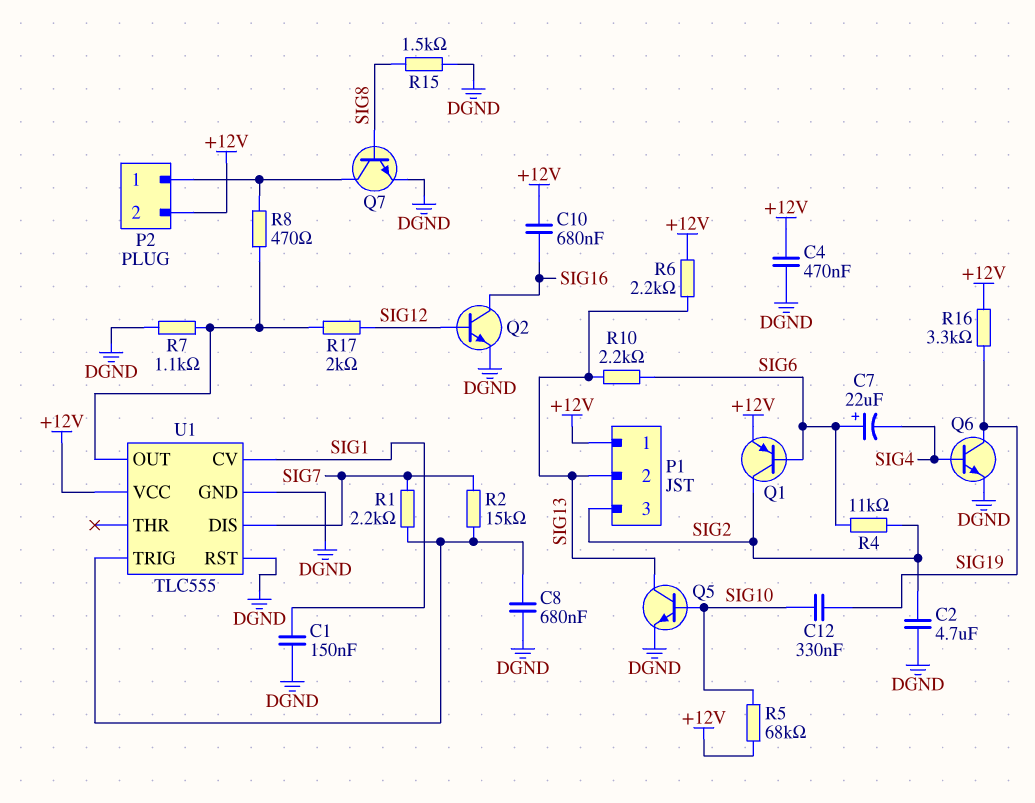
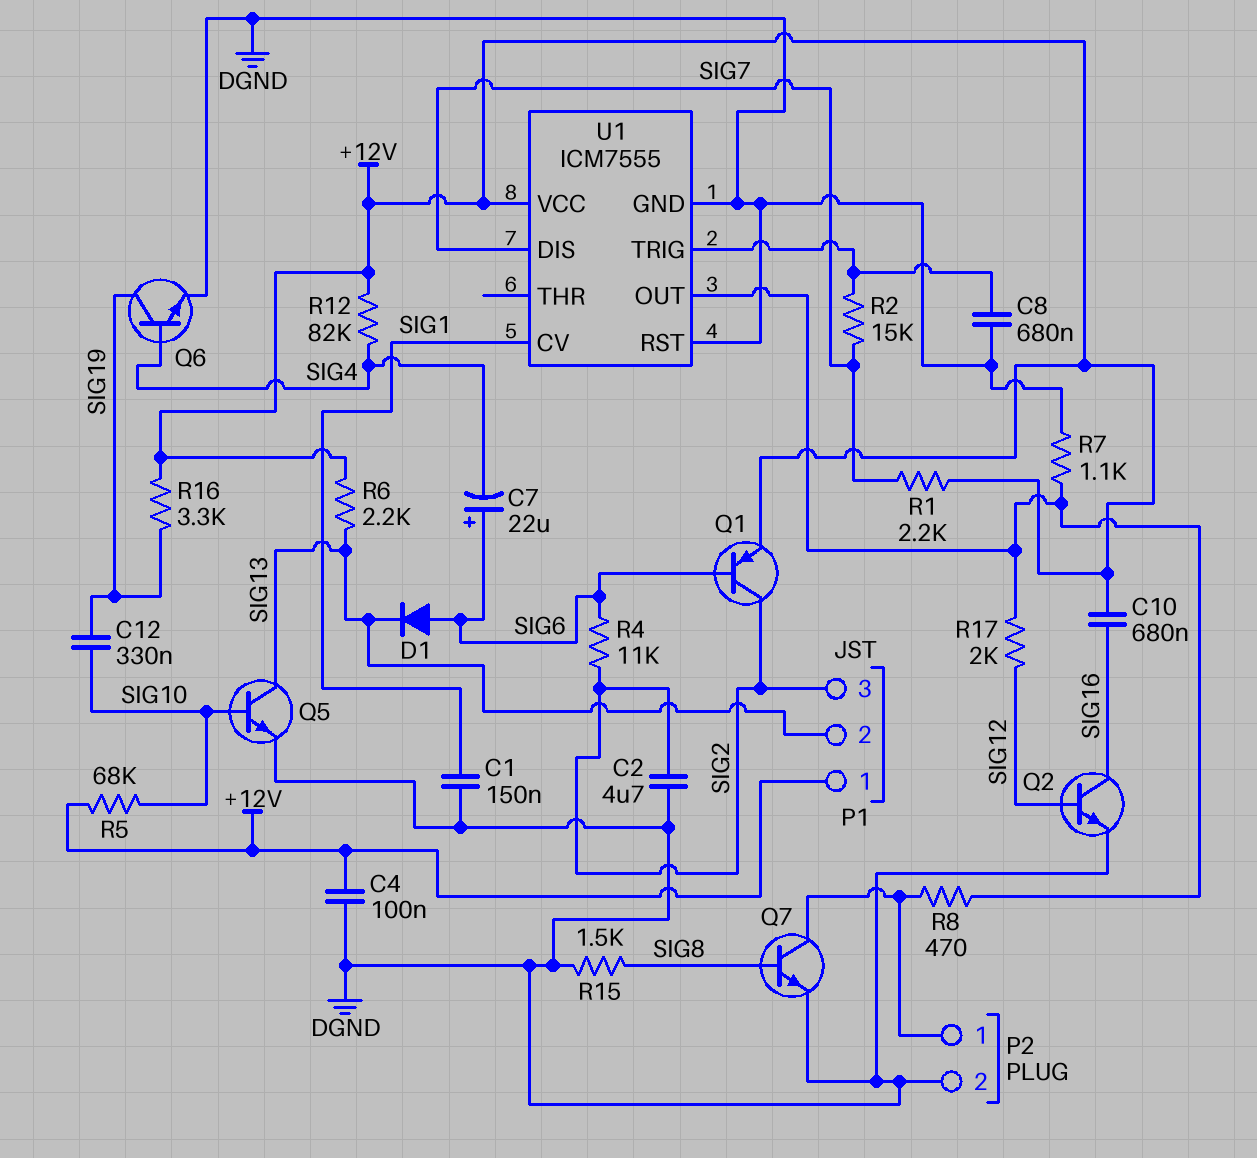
C4: 470nF (+12V, DGND) -> 100nF (+12V, DGND)
D1: none -> diode (A SIG6, K SIG13)
P2 pin 2: +12V -> DGND
R1: 2.2k (SIG7, U1/TRIG) -> 2.2k (+12V, SIG7)
R10: 2.2k (SIG6, SIG13) -> none
R12: none -> 82k (+12V, SIG4)
U1: TLC555 -> ICM7555

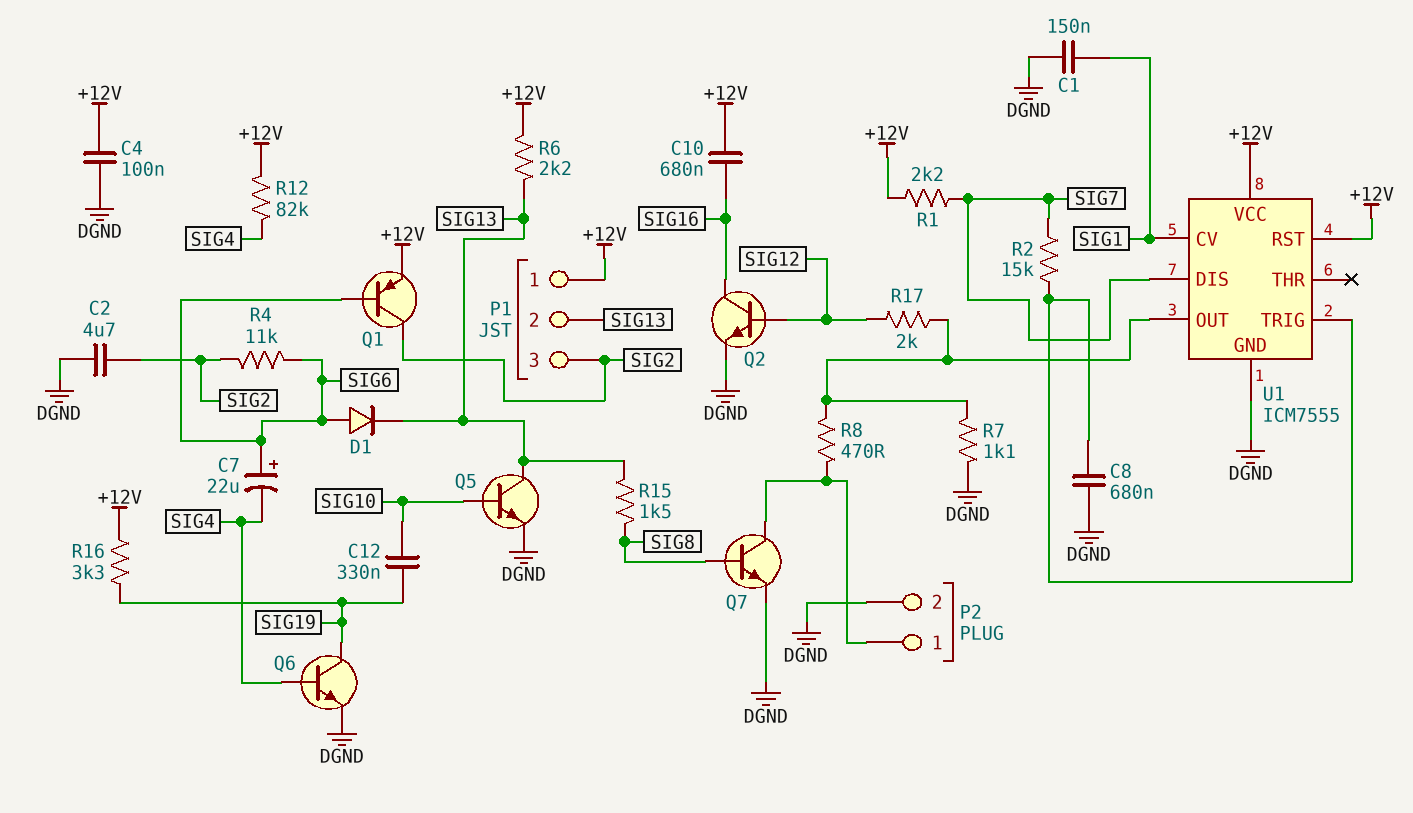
R5: 68k (+12V, SIG10) -> none
R15: 1.5k (DGND, SIG8) -> 1.5k (SIG8, SIG13)
U1 pin RST: DGND -> +12V

